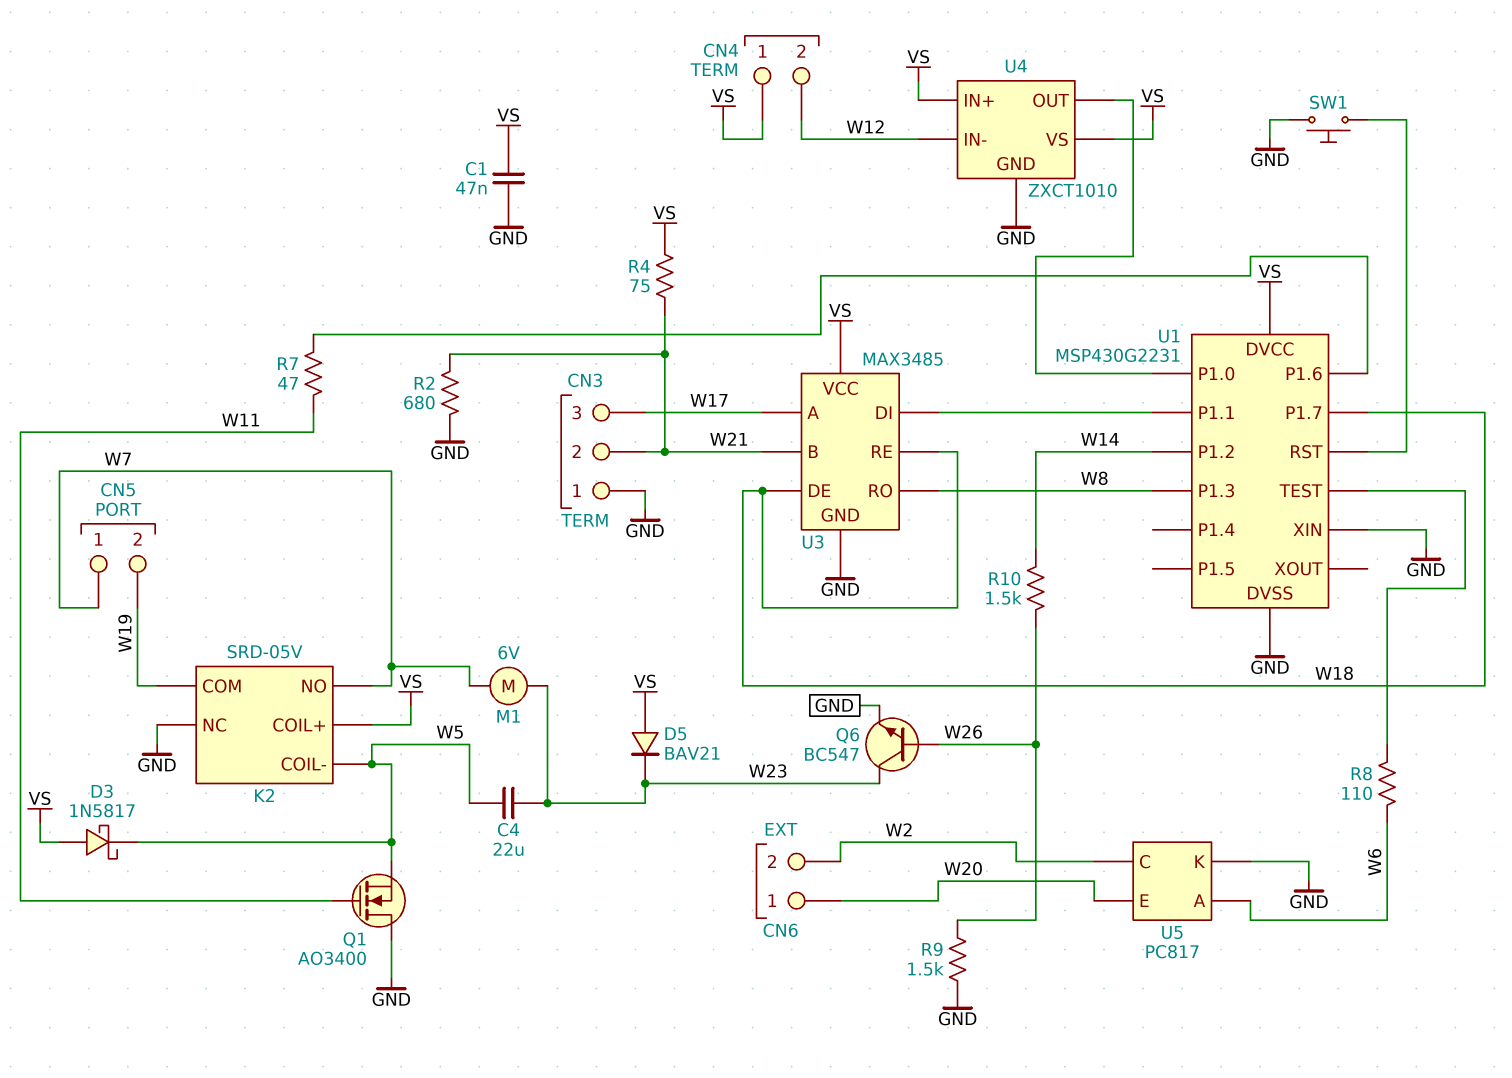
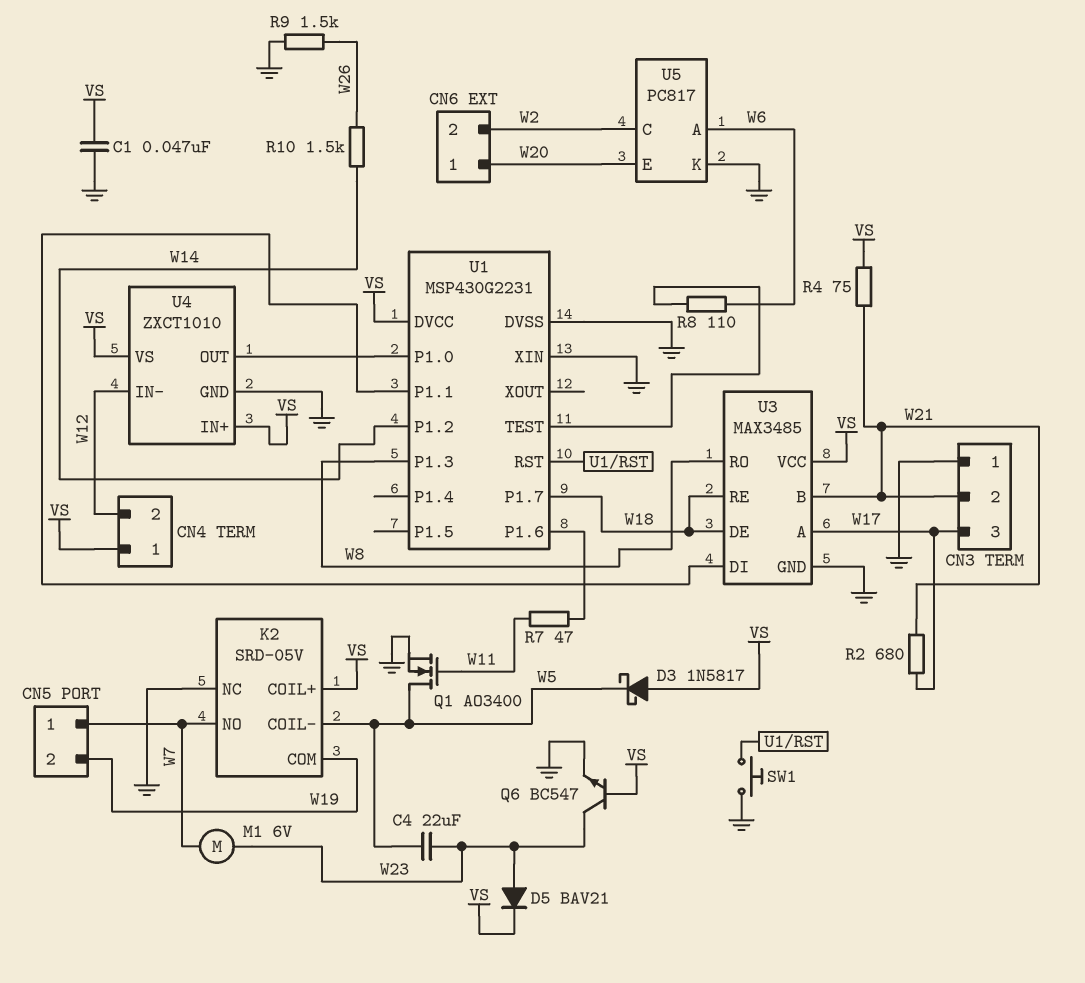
D5: diode BAV21 (A VS, K W23) -> diode BAV21 (A W23, K VS)
Q1: NMOS AO3400 (G W11, D GND, S W5) -> NMOS AO3400 (G W11, D W5, S GND)
Q6: NPN BC547 (B W26, C W23, E GND) -> NPN BC547 (B VS, C W23, E GND)
R2: 680 (GND, W21) -> 680 (W17, W21)

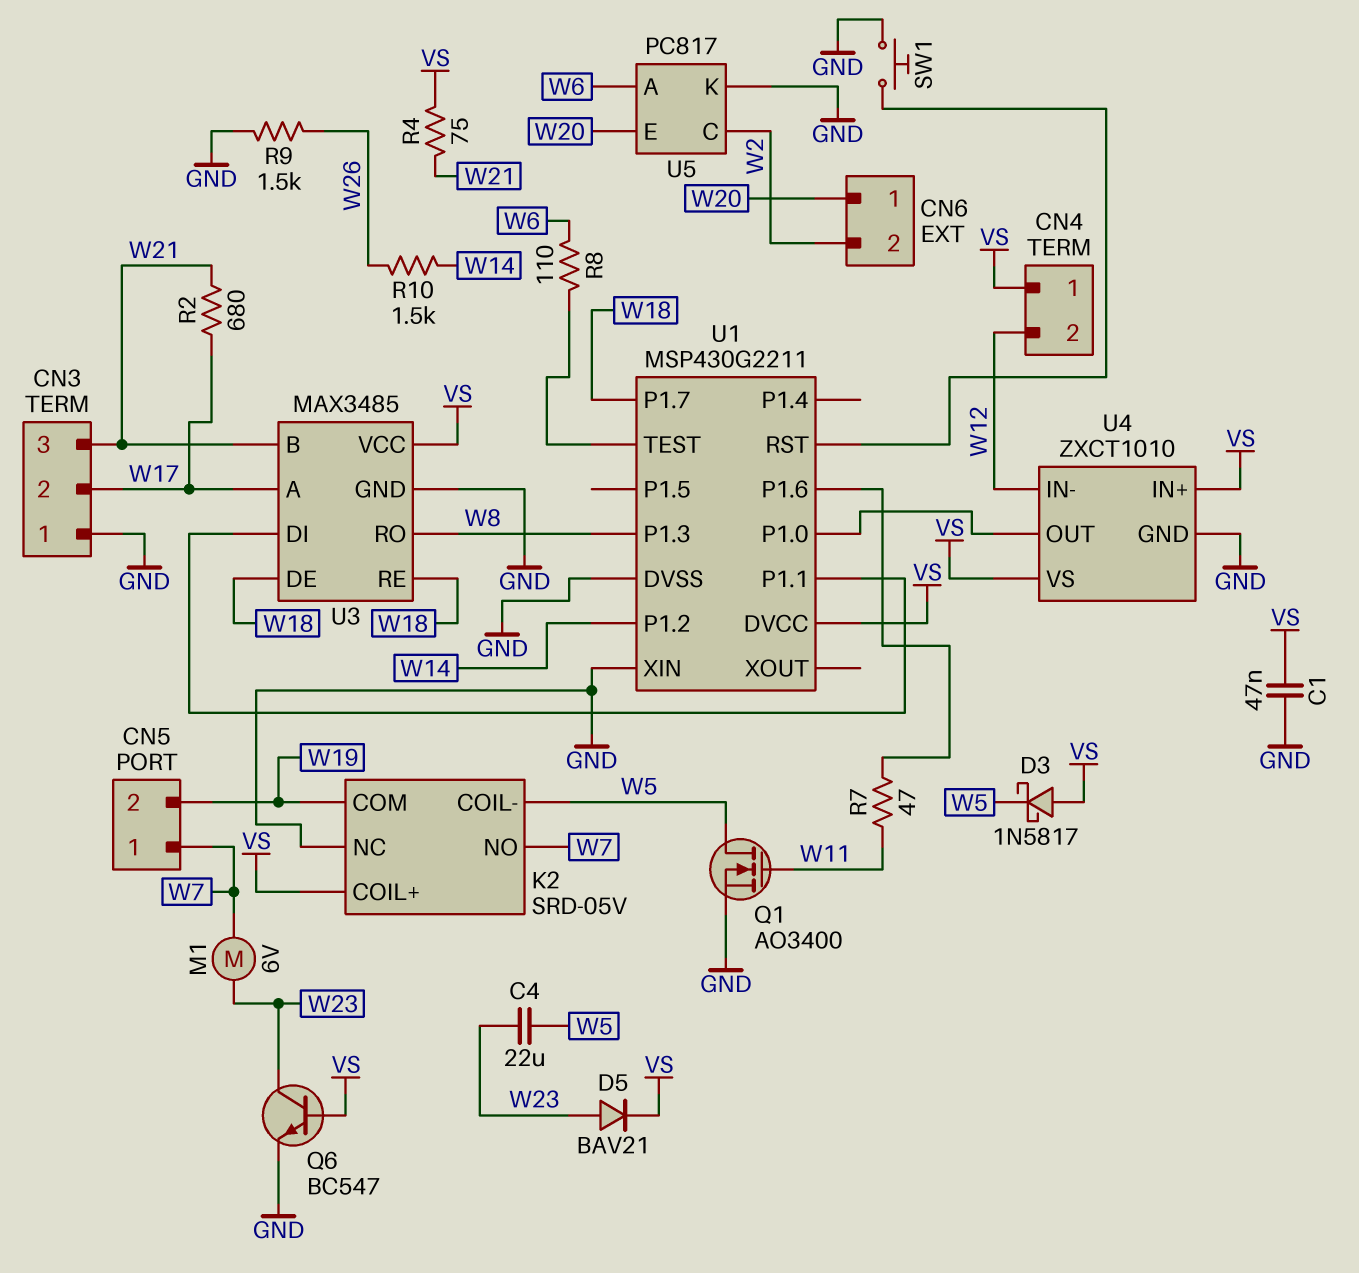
CN3 pin 2: W21 -> W17
CN3 pin 3: W17 -> W21
U1: MSP430G2231 -> MSP430G2211

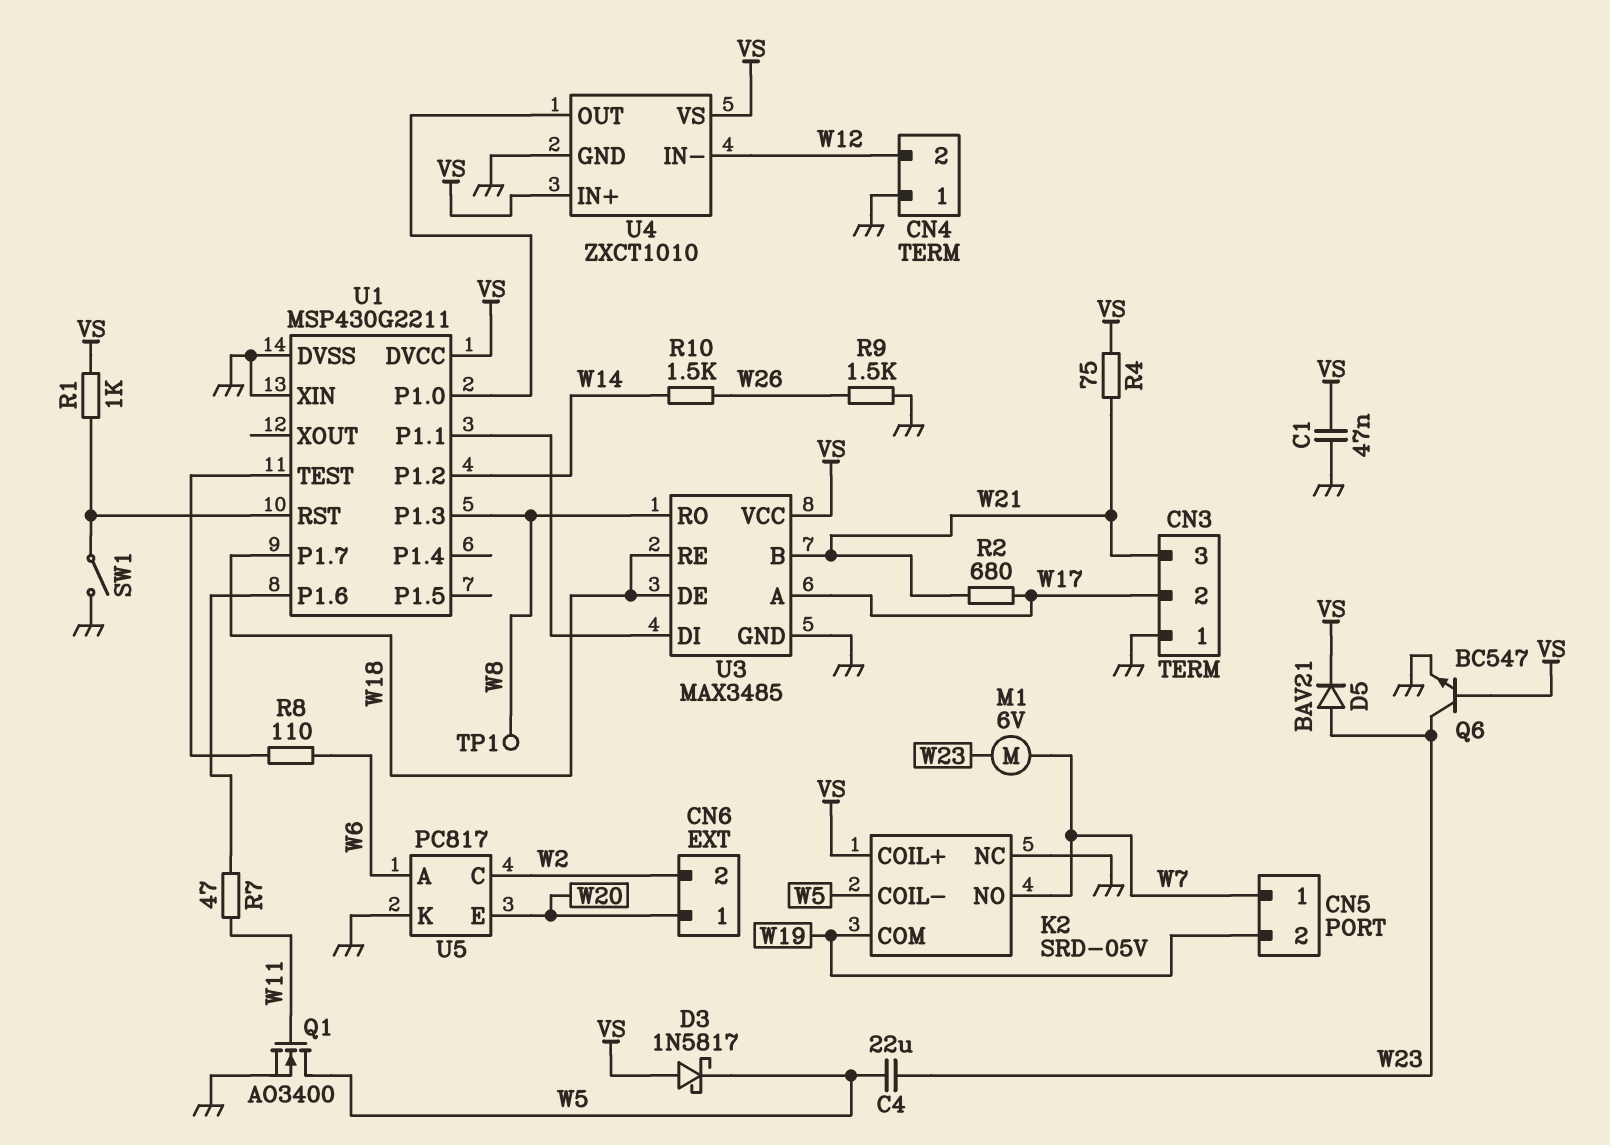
CN4 pin 1: VS -> GND
R1: none -> 1k (U1/RST, VS)
SW1: button (GND, U1/RST) -> switch (GND, U1/RST)
TP1: none -> test point (W8)

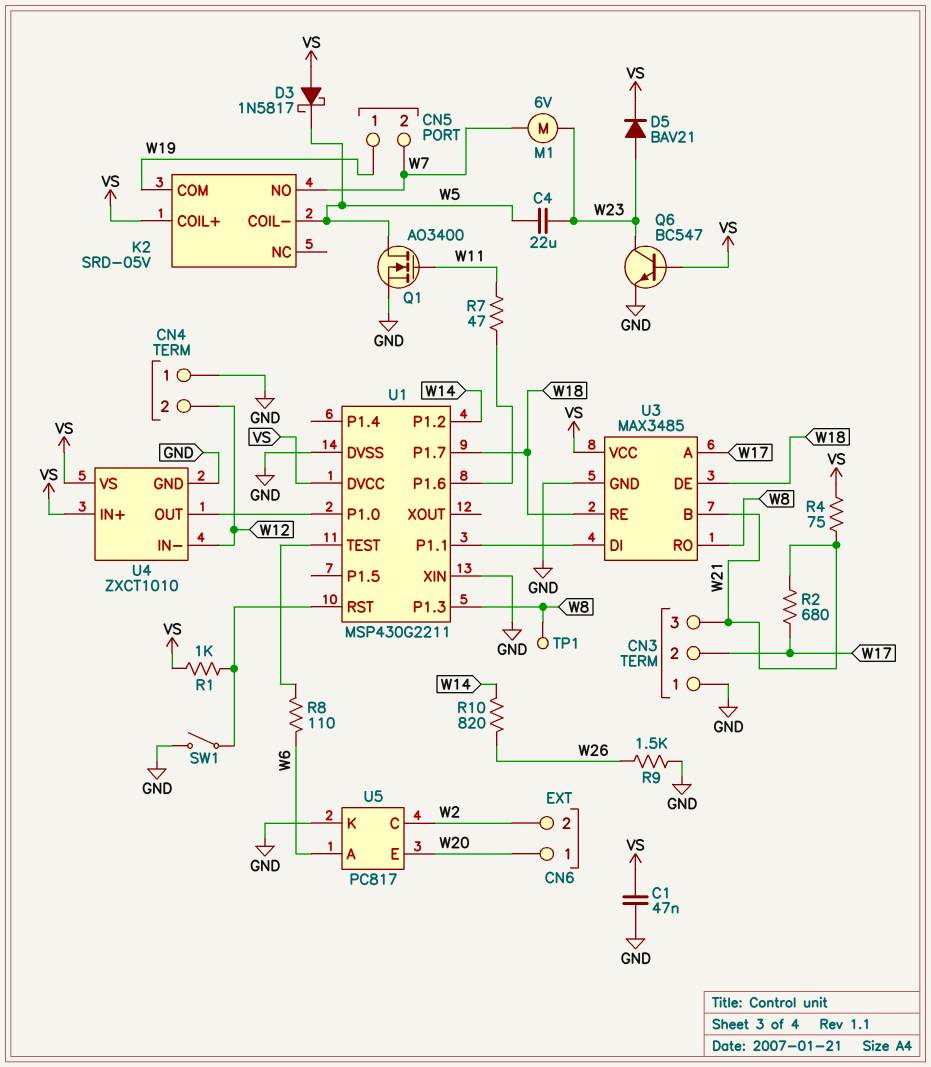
CN5 pin 1: W7 -> W19
CN5 pin 2: W19 -> W7
K2 pin NC: GND -> none
R10: 1.5k (W14, W26) -> 820 (W14, W26)

